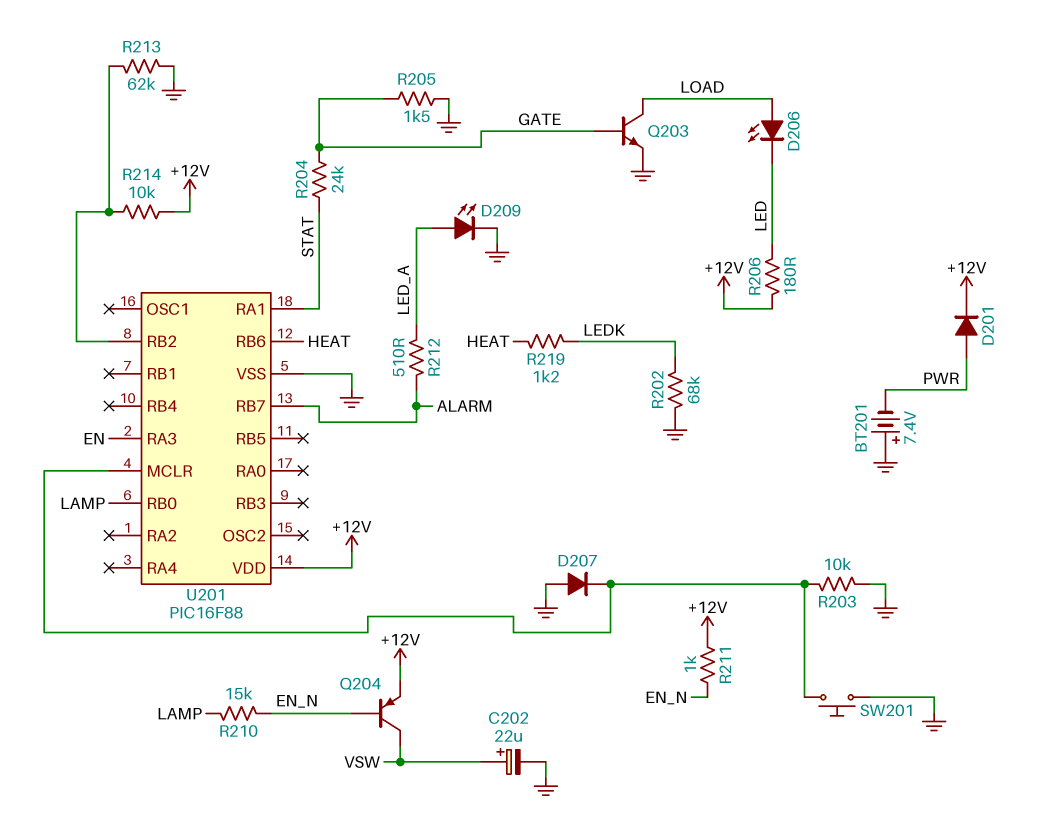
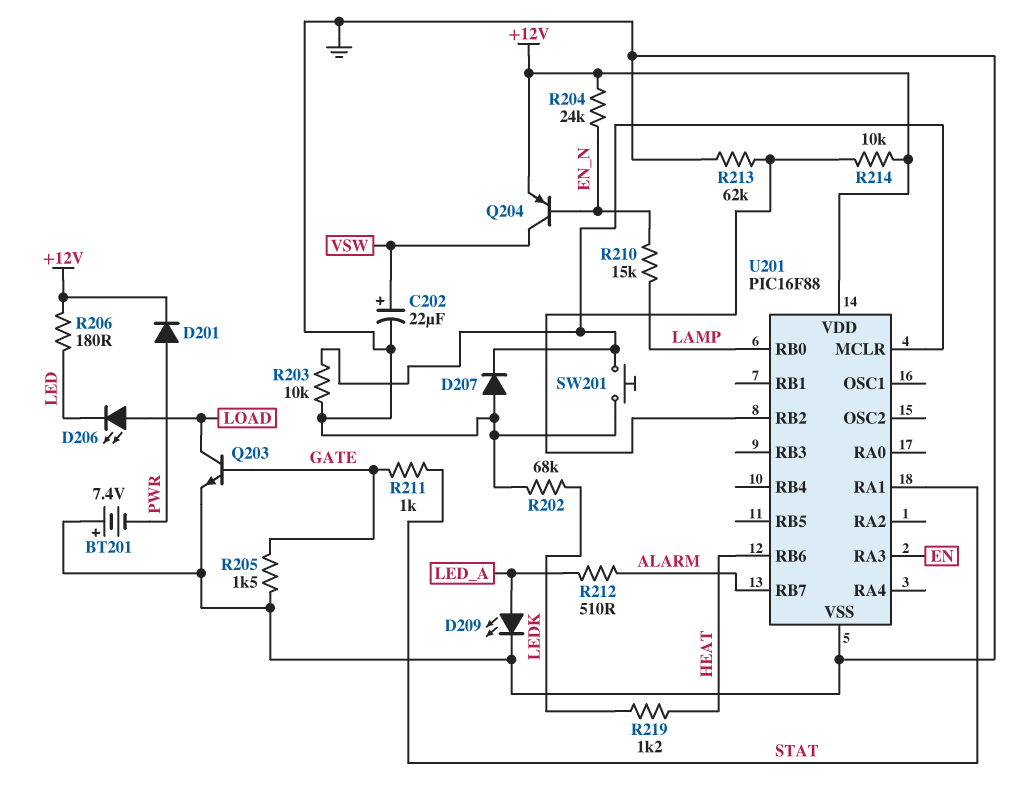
R204: 24k (GATE, STAT) -> 24k (+12V, EN_N)
R211: 1k (+12V, EN_N) -> 1k (GATE, STAT)

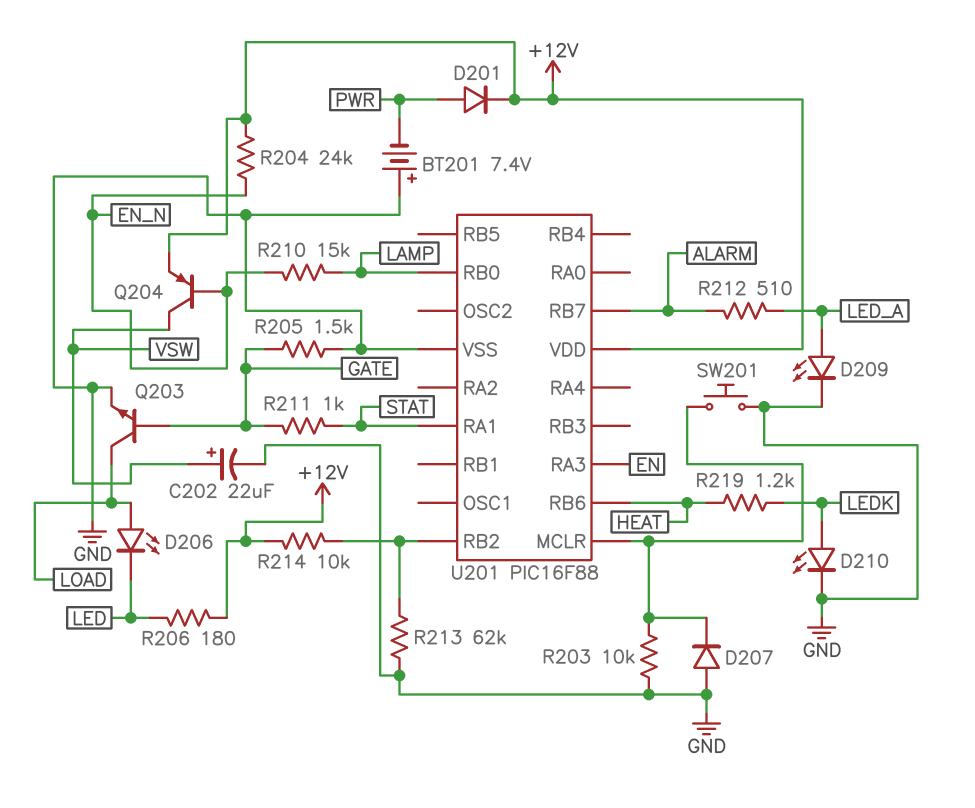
D210: none -> LED (A LEDK, K GND)
R202: 68k (GND, LEDK) -> none

